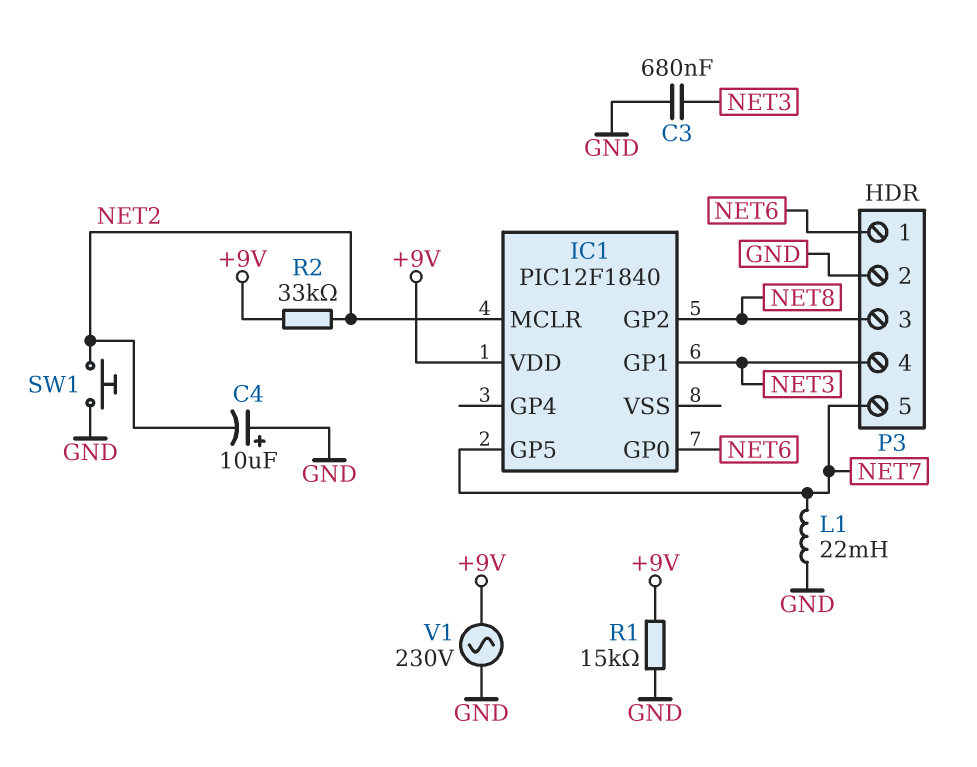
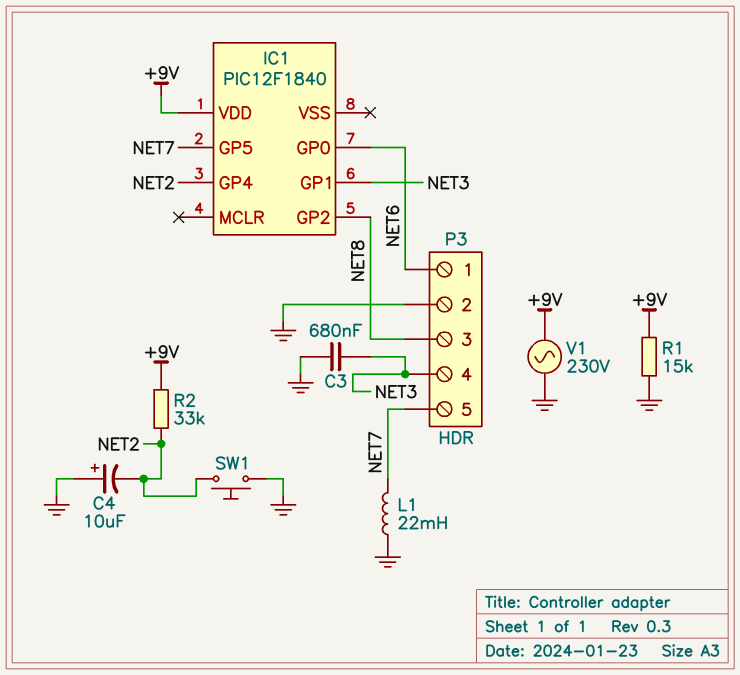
IC1 pin GP4: none -> NET2
IC1 pin MCLR: NET2 -> none

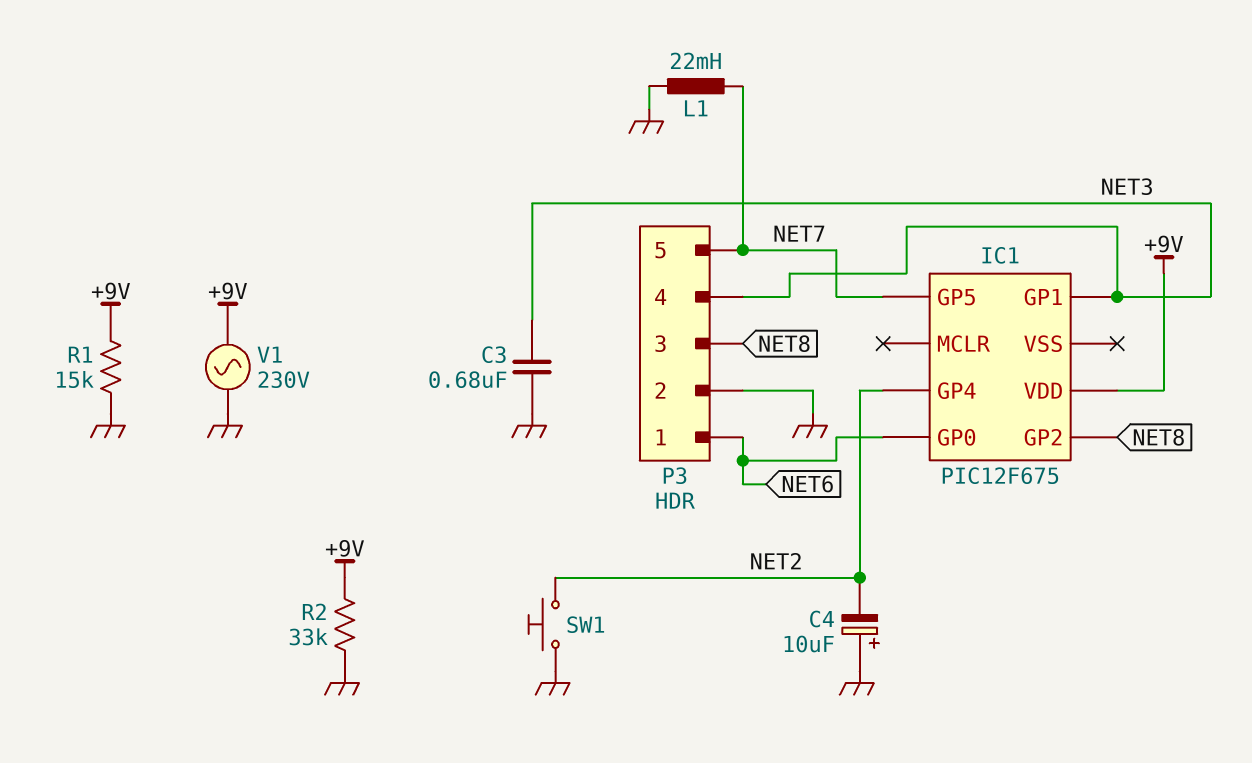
IC1: PIC12F1840 -> PIC12F675
R2: 33k (+9V, NET2) -> 33k (+9V, GND)

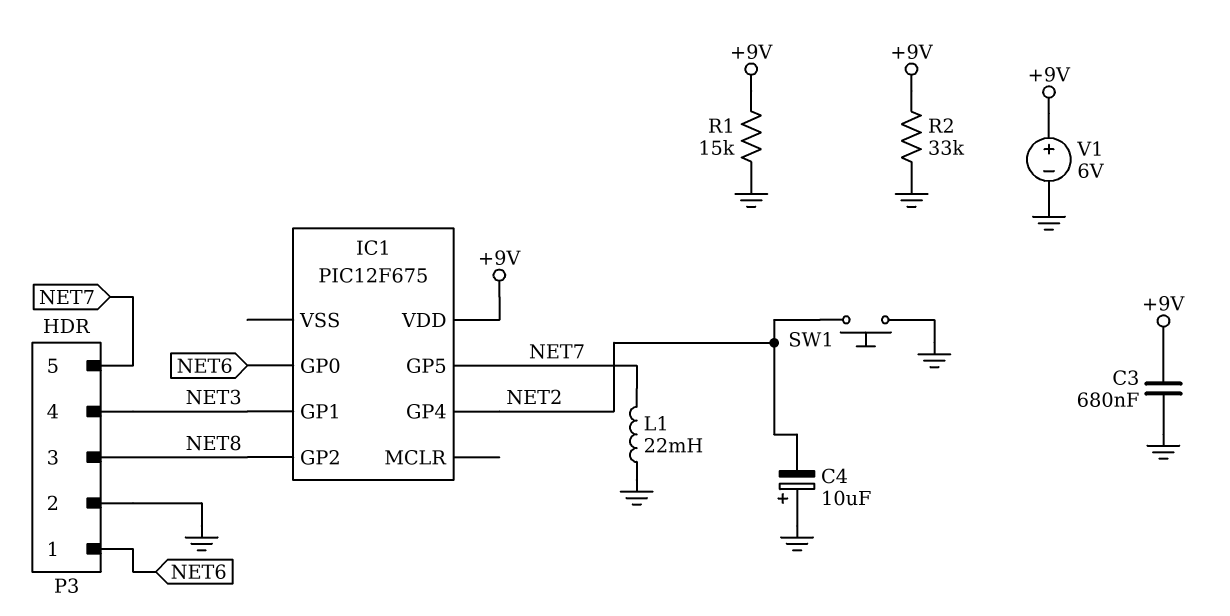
C3: 680nF (GND, NET3) -> 680nF (+9V, GND)
V1: AC 230V (+9V, GND) -> 6V (plus +9V, minus GND)

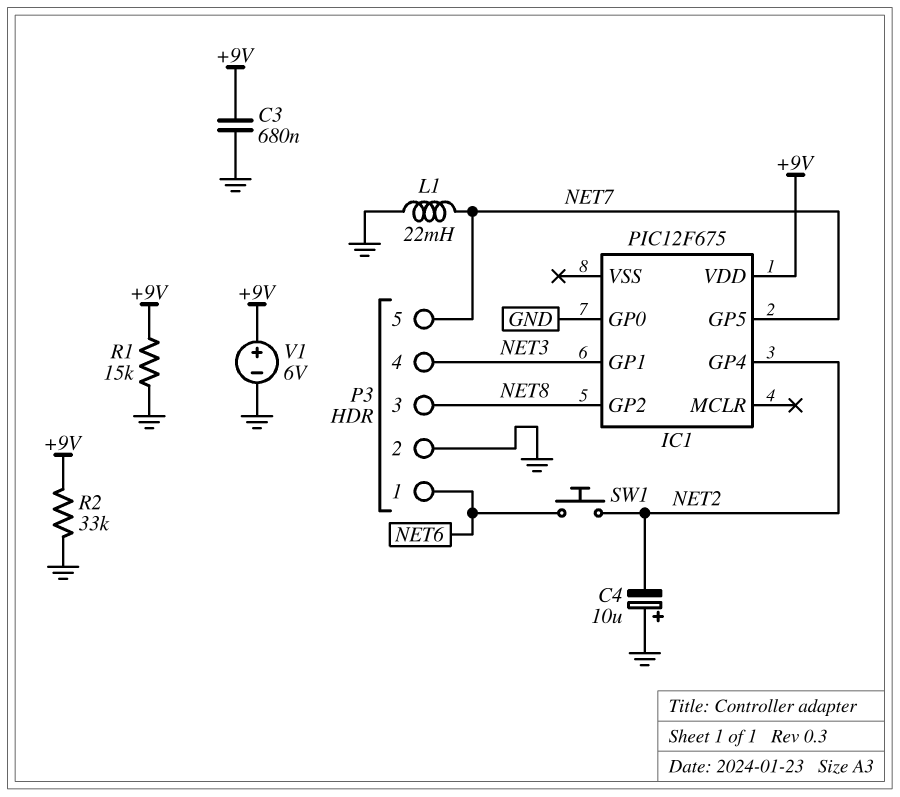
IC1 pin GP0: NET6 -> GND
SW1: button (GND, NET2) -> button (NET2, NET6)

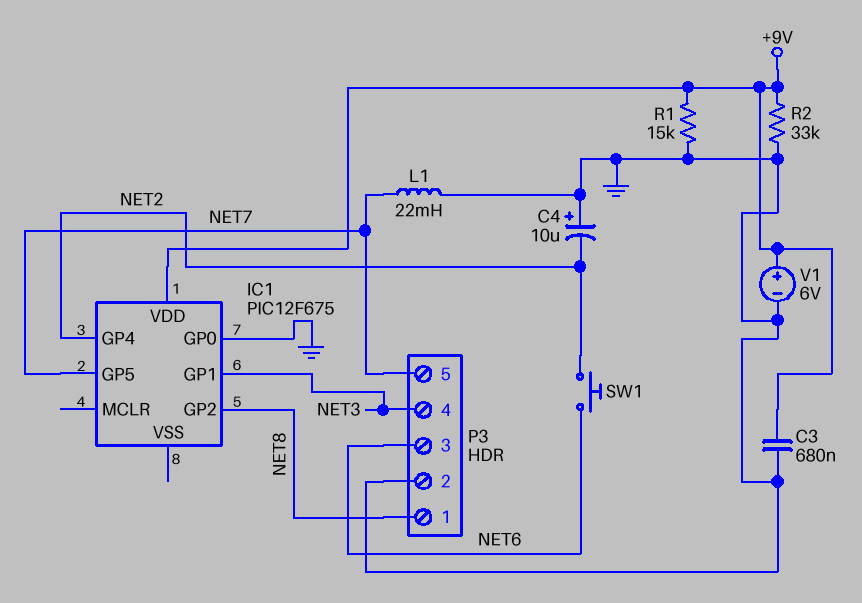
P3 pin 1: NET6 -> NET8
P3 pin 3: NET8 -> NET6

